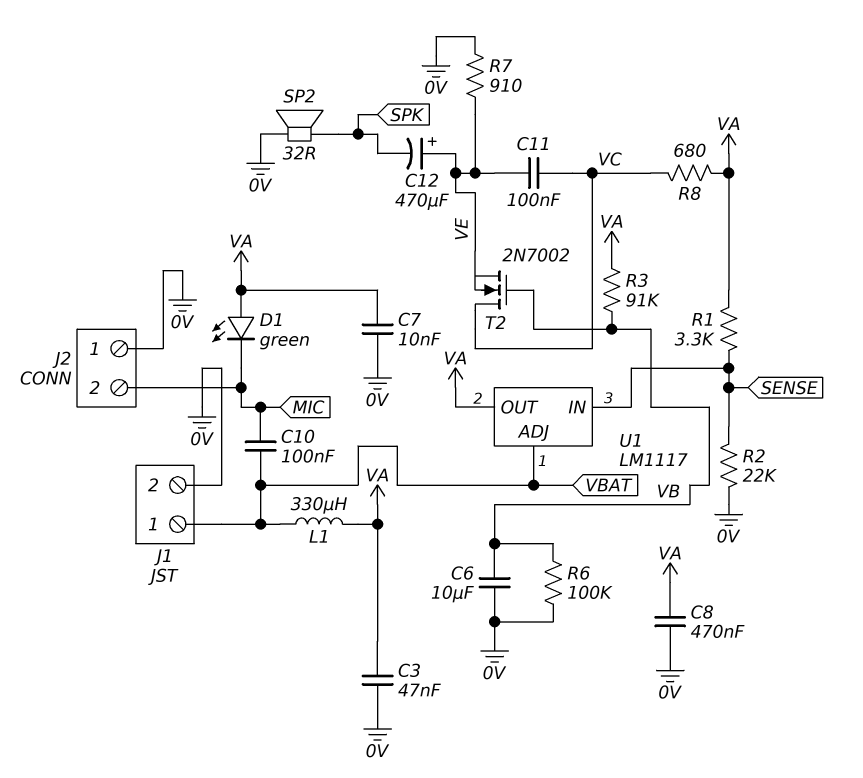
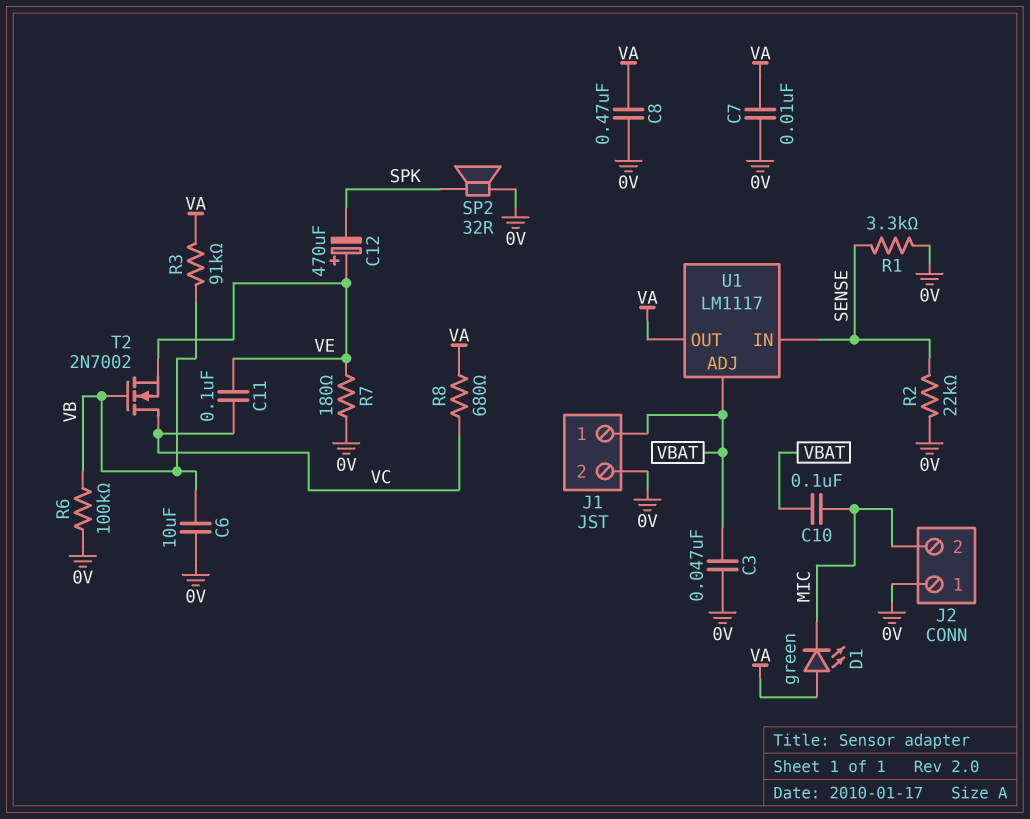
C3: 47nF (0V, VA) -> 47nF (0V, VBAT)
L1: 330uH (VA, VBAT) -> none
R1: 3.3k (SENSE, VA) -> 3.3k (0V, SENSE)
R7: 910 (0V, VE) -> 180 (0V, VE)

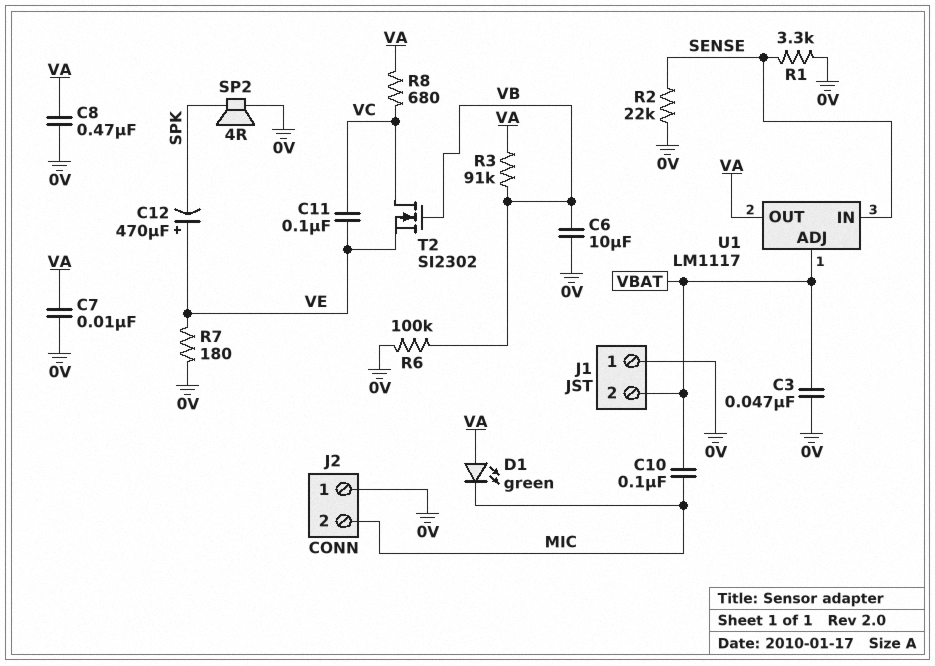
J1 pin 1: VBAT -> 0V
J1 pin 2: 0V -> VBAT
SP2: speaker 32R (0V, SPK) -> speaker 4R (0V, SPK)
T2: NMOS 2N7002 (G VB, D VC, S VE) -> NMOS SI2302 (G VB, D VC, S VE)

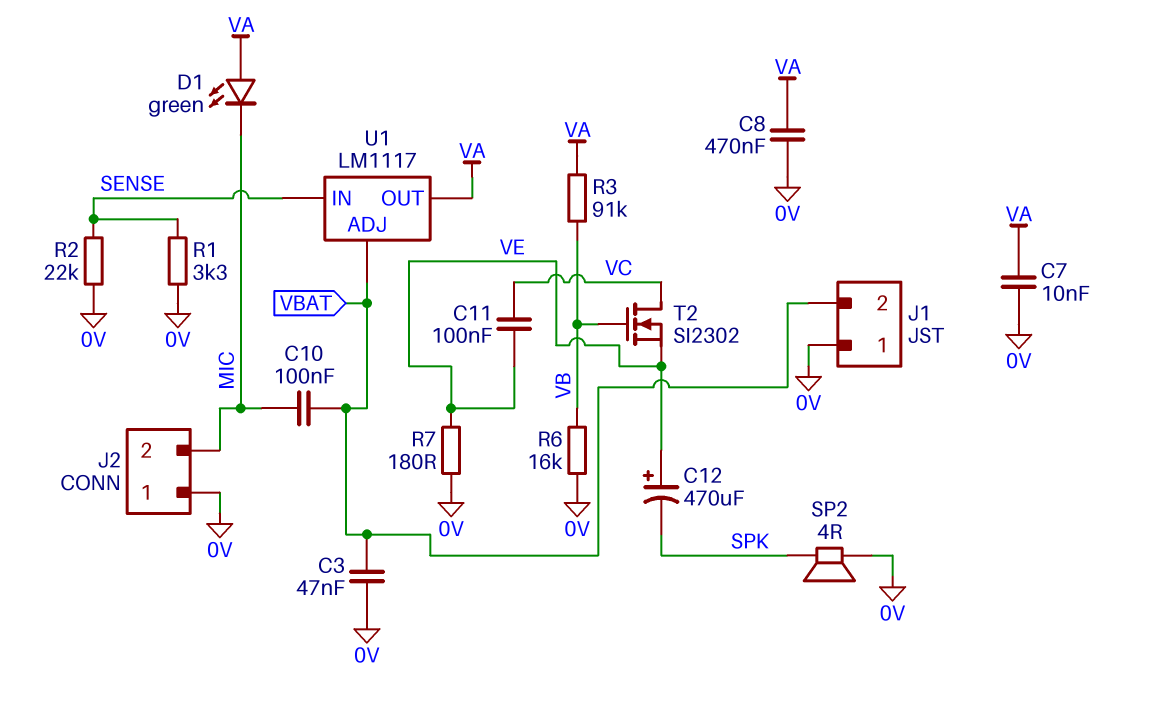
C6: 10uF (0V, VB) -> none
R6: 100k (0V, VB) -> 16k (0V, VB)
R8: 680 (VA, VC) -> none

